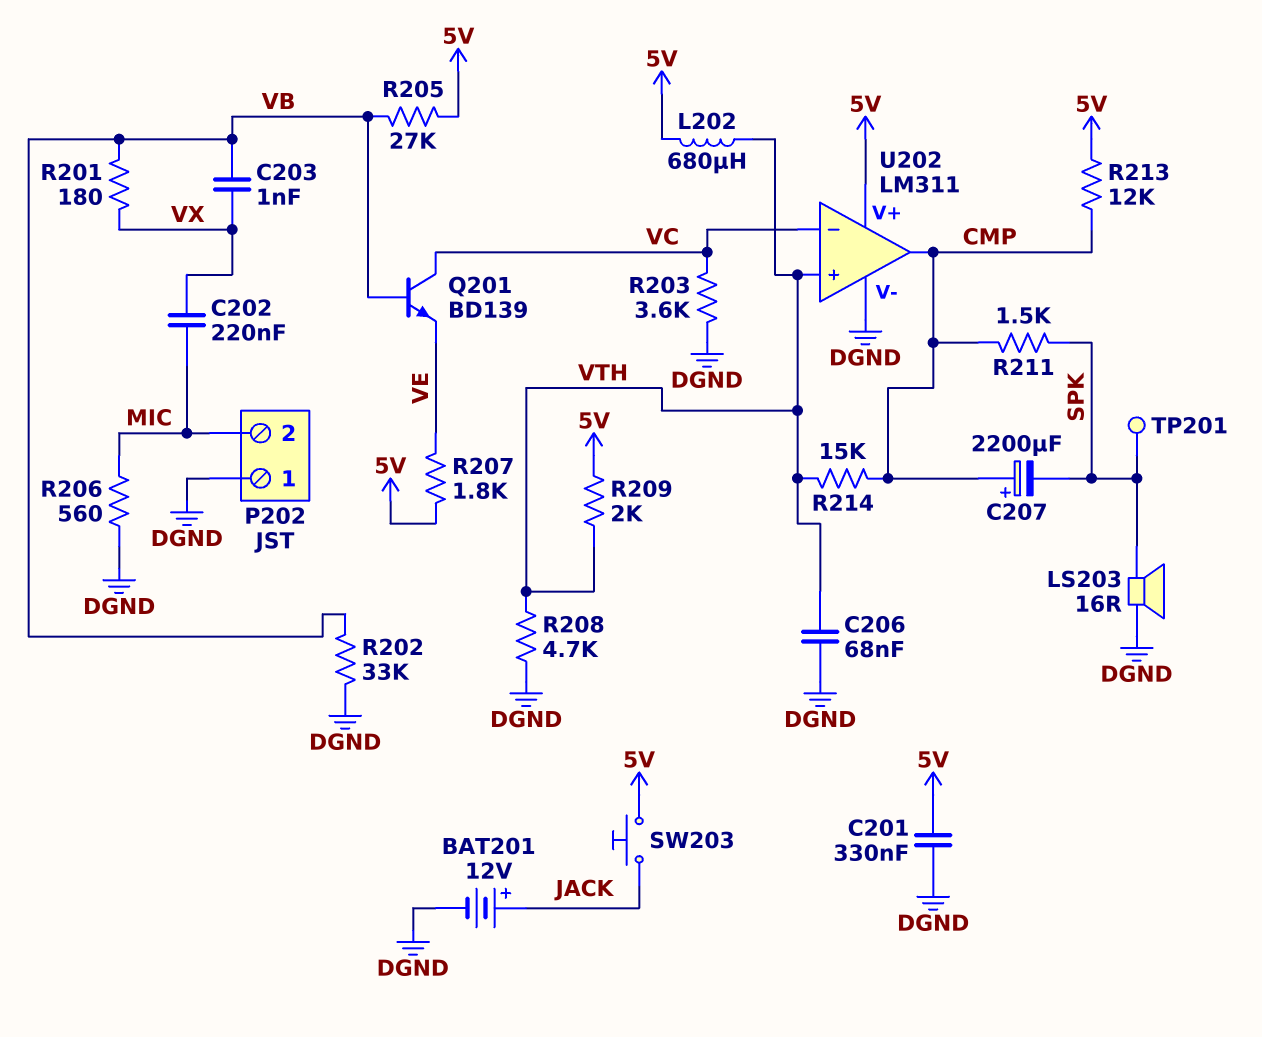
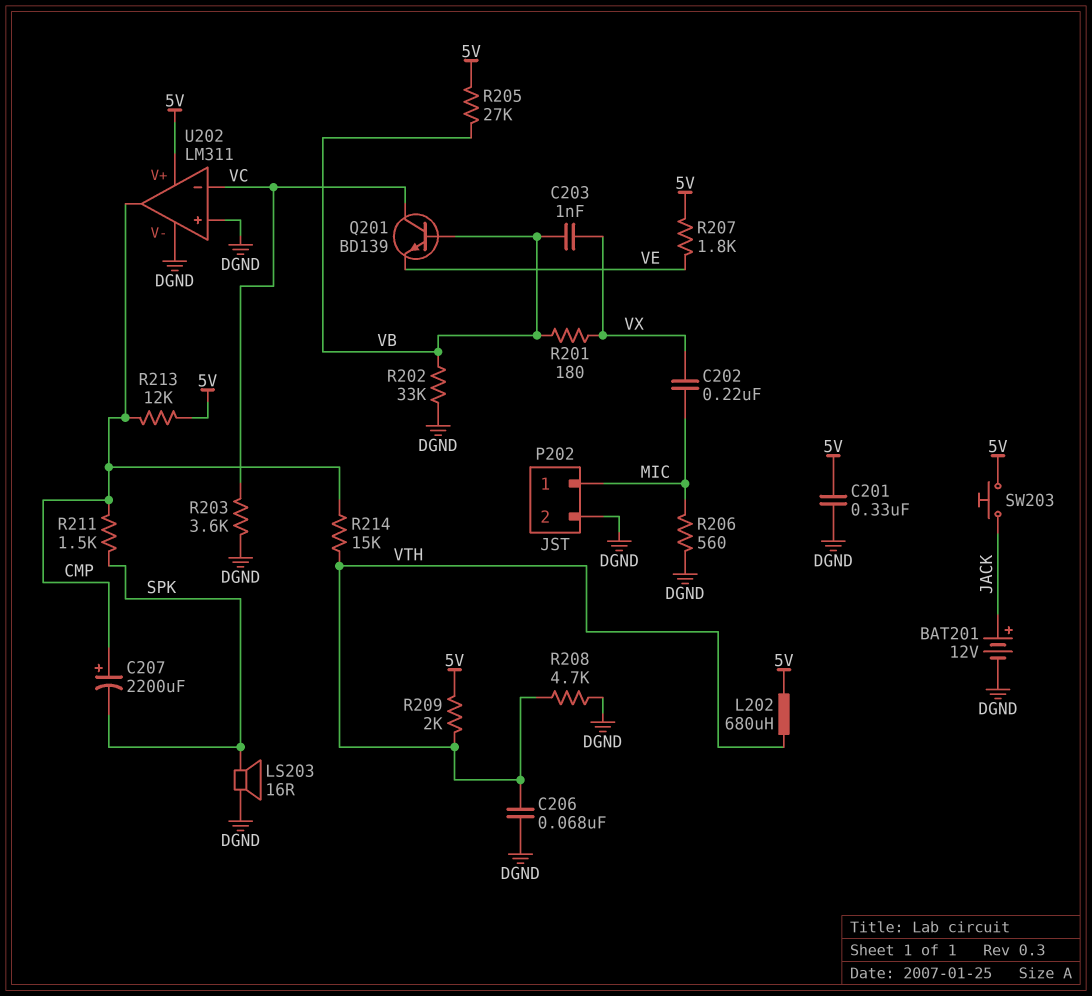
P202 pin 1: DGND -> MIC
P202 pin 2: MIC -> DGND
TP201: test point (SPK) -> none
U202 pin in+: VTH -> DGND

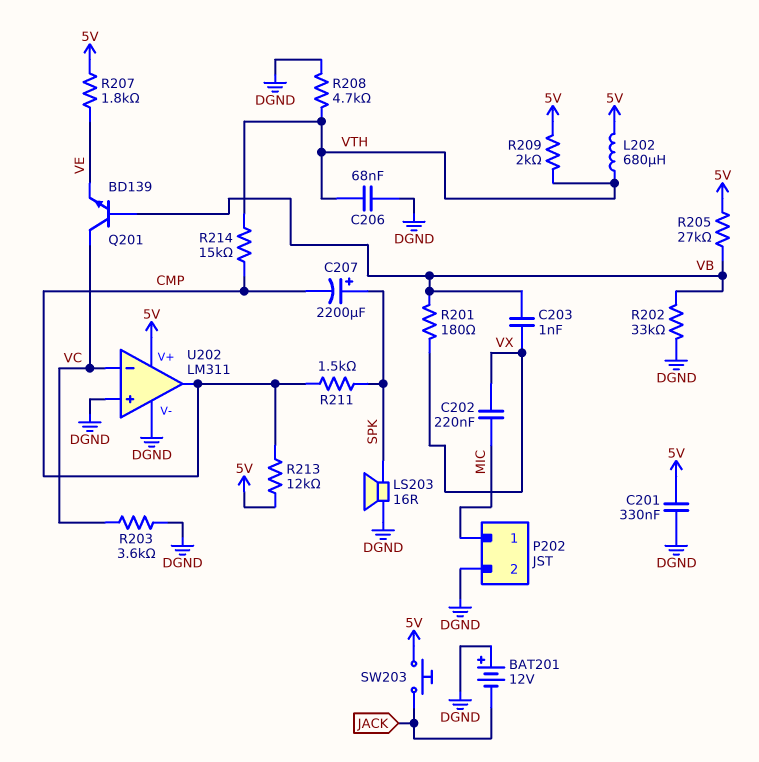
BAT201: 12V (plus JACK, minus DGND) -> 12V (plus DGND, minus JACK)
C207: 2200uF (plus CMP, minus SPK) -> 2200uF (plus SPK, minus CMP)
R206: 560 (DGND, MIC) -> none

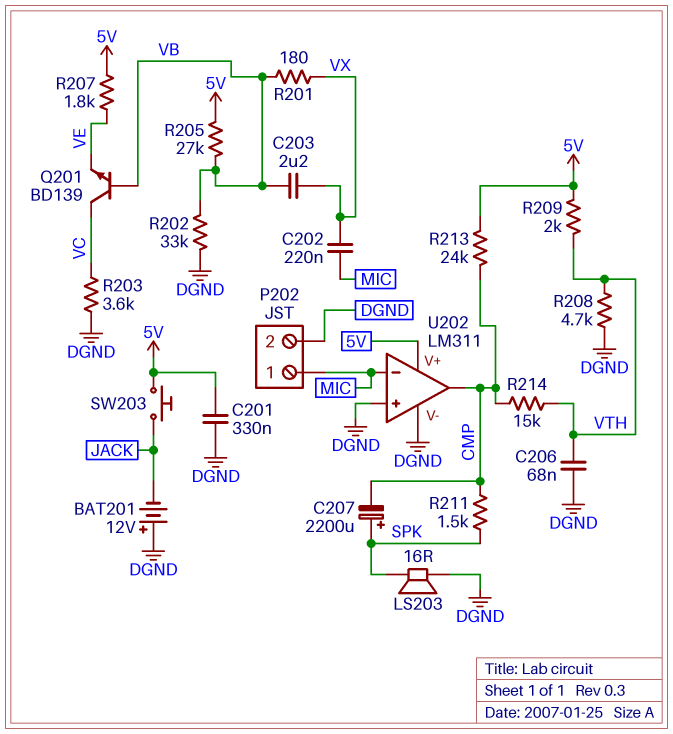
C203: 1nF (VB, VX) -> 2.2uF (VB, VX)
L202: 680uH (5V, VTH) -> none
R213: 12k (5V, CMP) -> 24k (5V, CMP)
U202 pin in-: VC -> MIC

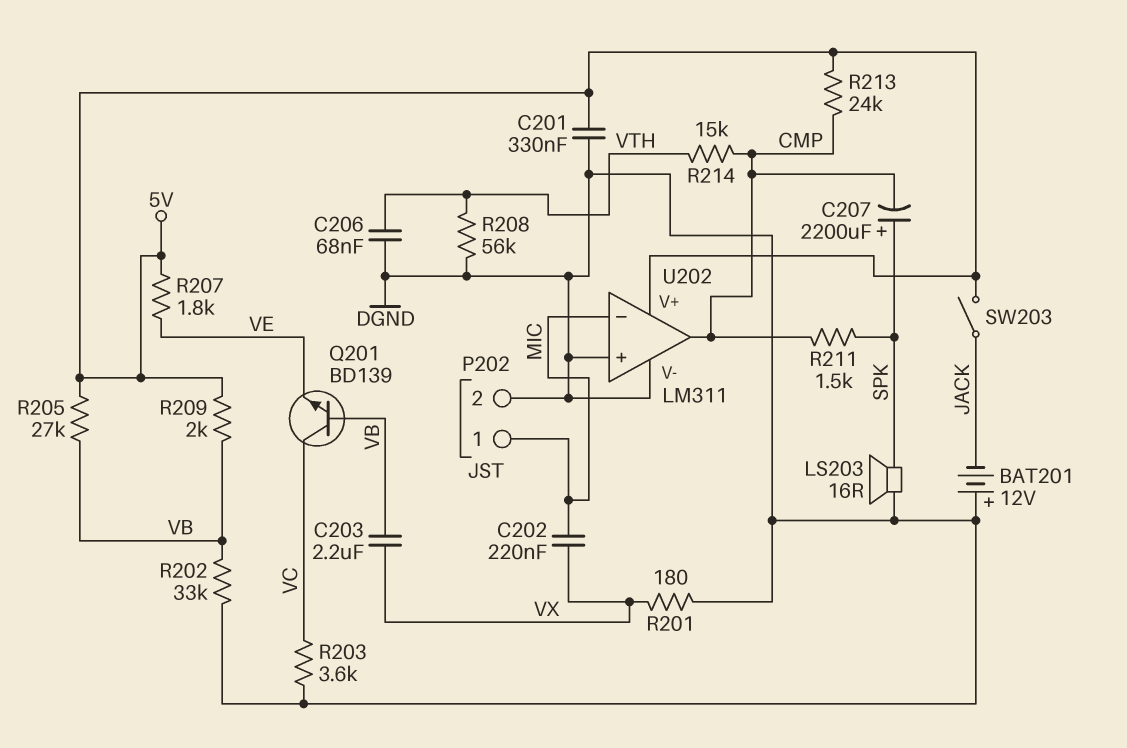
R201: 180 (VB, VX) -> 180 (DGND, VX)
R208: 4.7k (DGND, VTH) -> 56k (DGND, VTH)
R209: 2k (5V, VTH) -> 2k (5V, VB)
SW203: button (5V, JACK) -> switch (5V, JACK)

